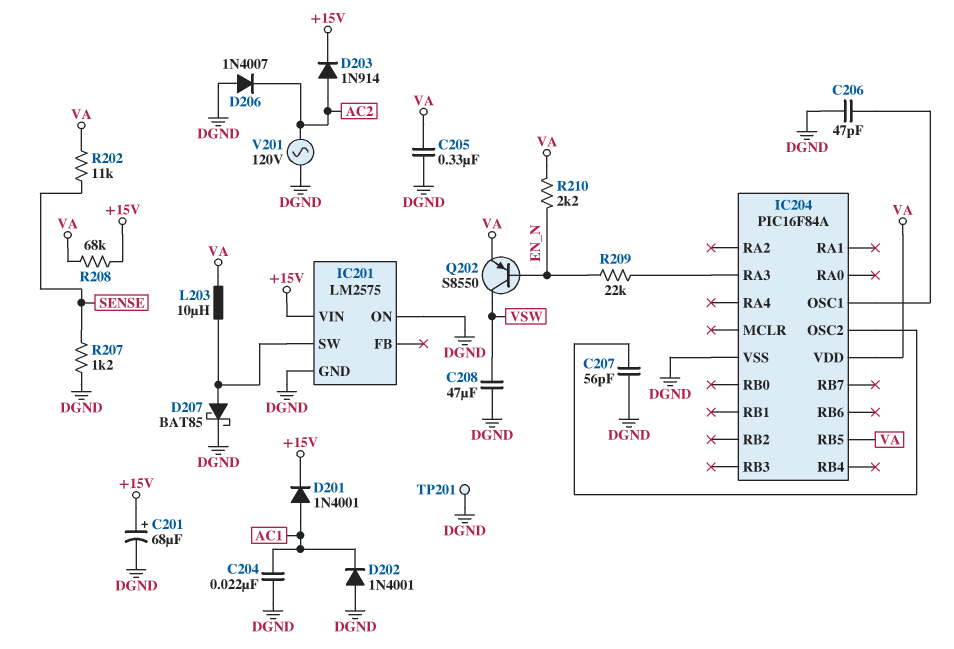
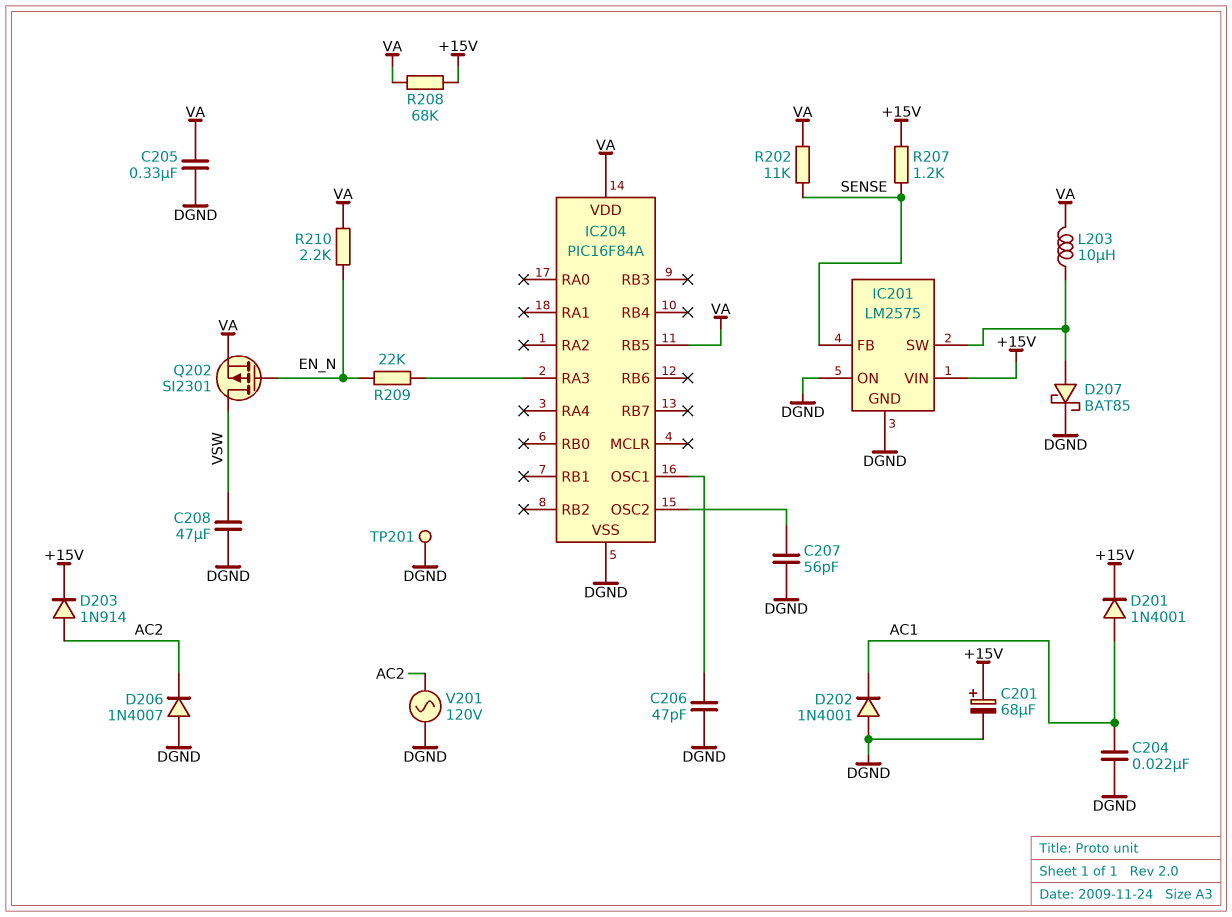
IC201 pin FB: none -> SENSE
Q202: PNP S8550 (B EN_N, C VSW, E VA) -> PMOS SI2301 (G EN_N, D VSW, S VA)
R207: 1.2k (DGND, SENSE) -> 1.2k (+15V, SENSE)

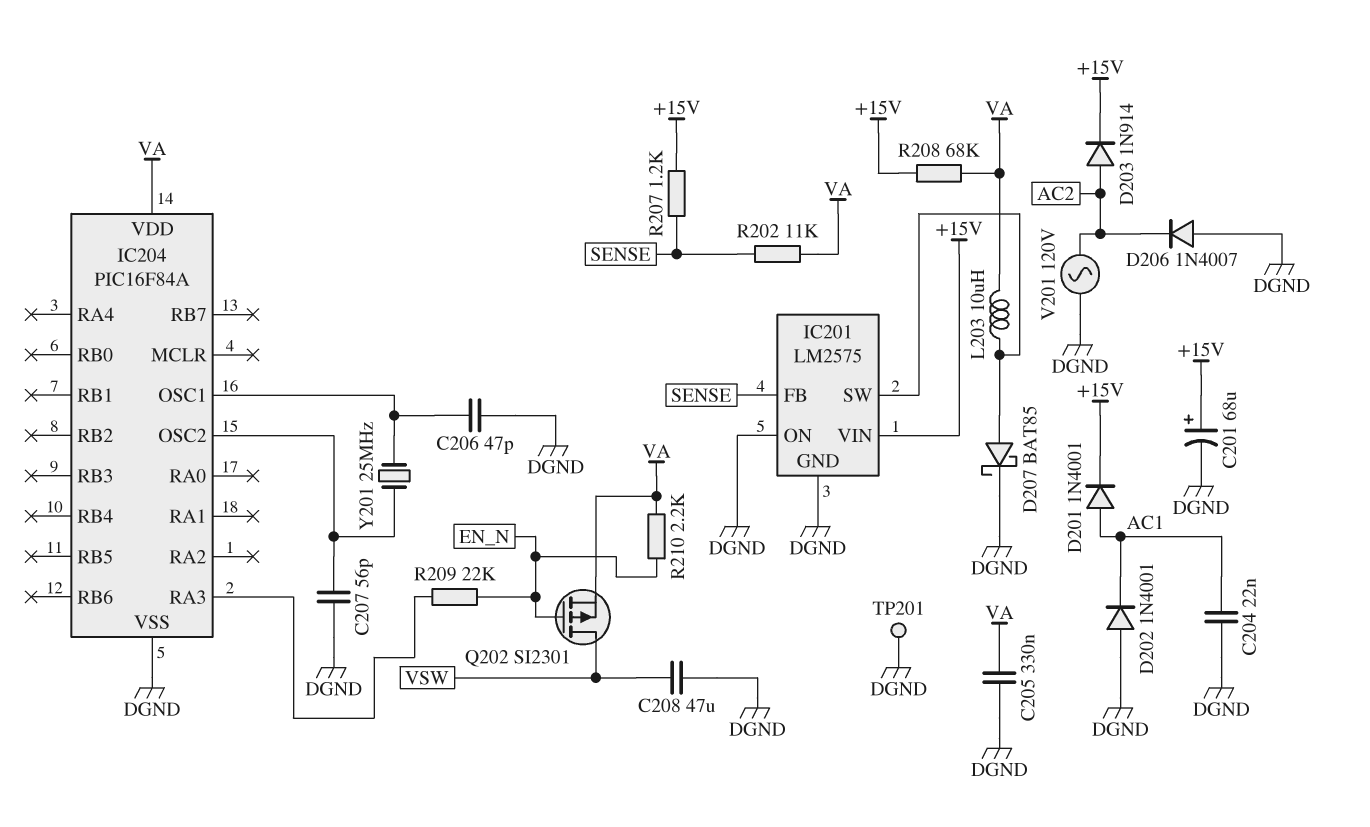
IC204 pin RB5: VA -> none
Y201: none -> 25MHz (IC204/OSC1, IC204/OSC2)

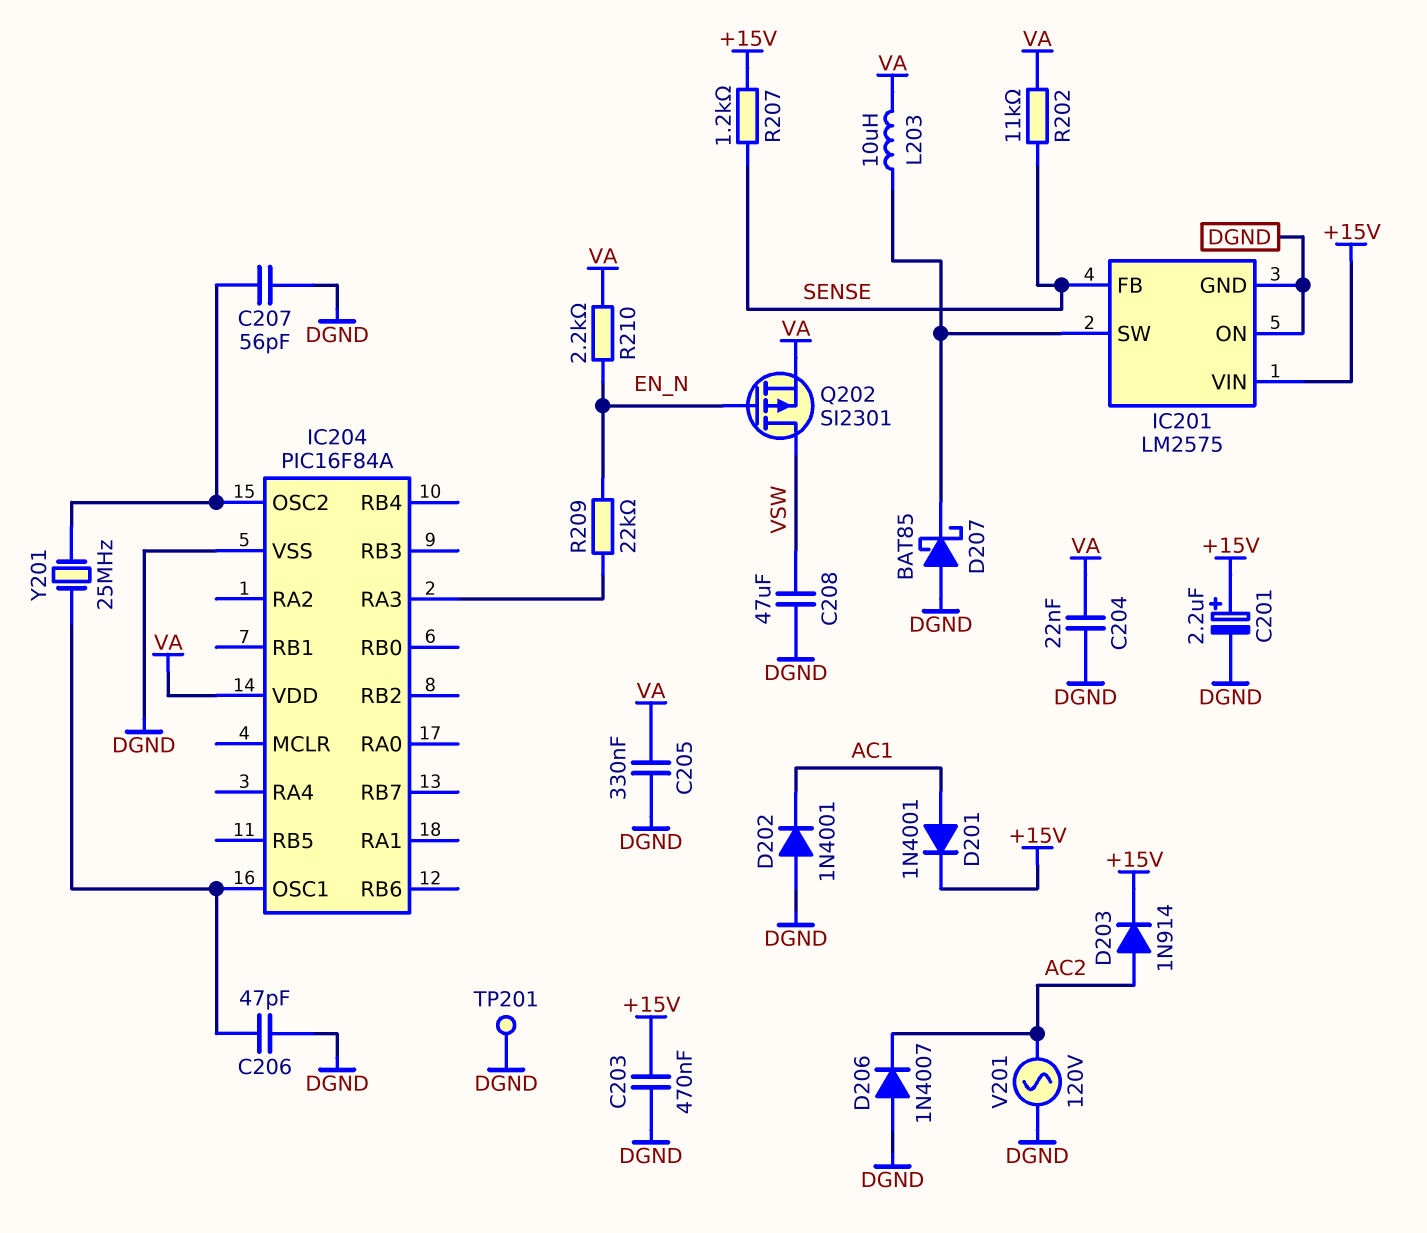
C201: 68uF (plus +15V, minus DGND) -> 2.2uF (plus +15V, minus DGND)
C203: none -> 470nF (+15V, DGND)
C204: 22nF (AC1, DGND) -> 22nF (DGND, VA)
D207: schottky BAT85 (A IC201/SW, K DGND) -> schottky BAT85 (A DGND, K IC201/SW)
R208: 68k (+15V, VA) -> none

